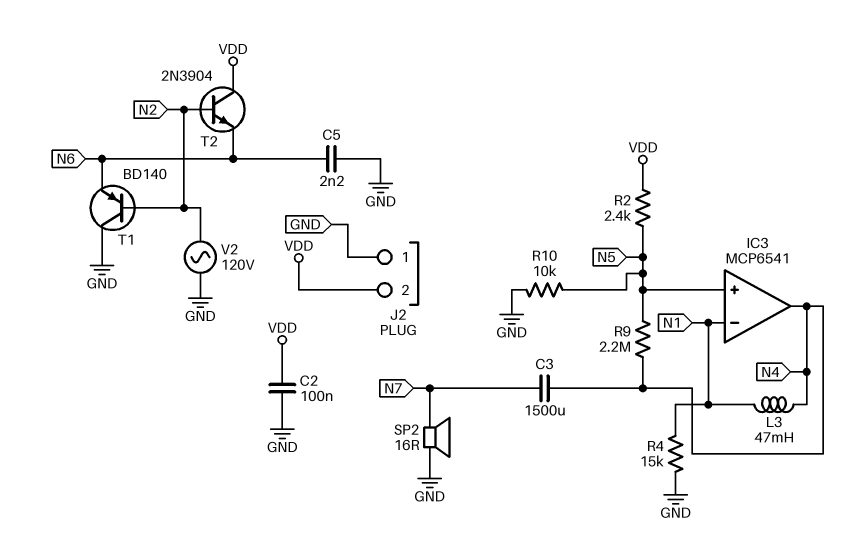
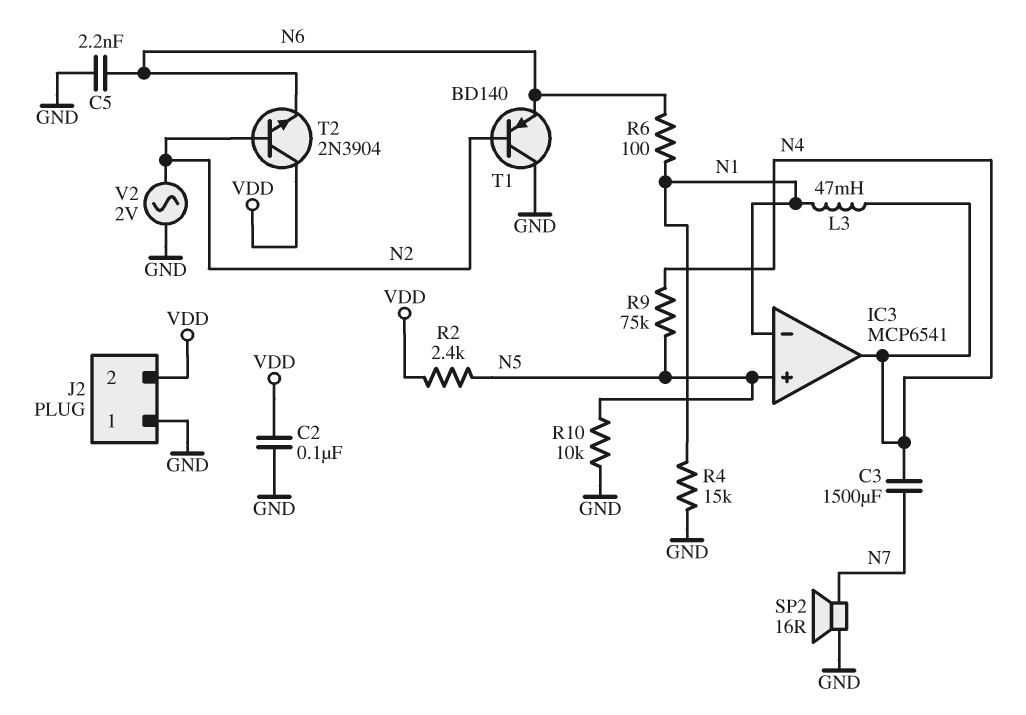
R6: none -> 100 (N1, N6)
R9: 2.2M (N4, N5) -> 75k (N4, N5)
V2: AC 120V (GND, N2) -> AC 2V (GND, N2)

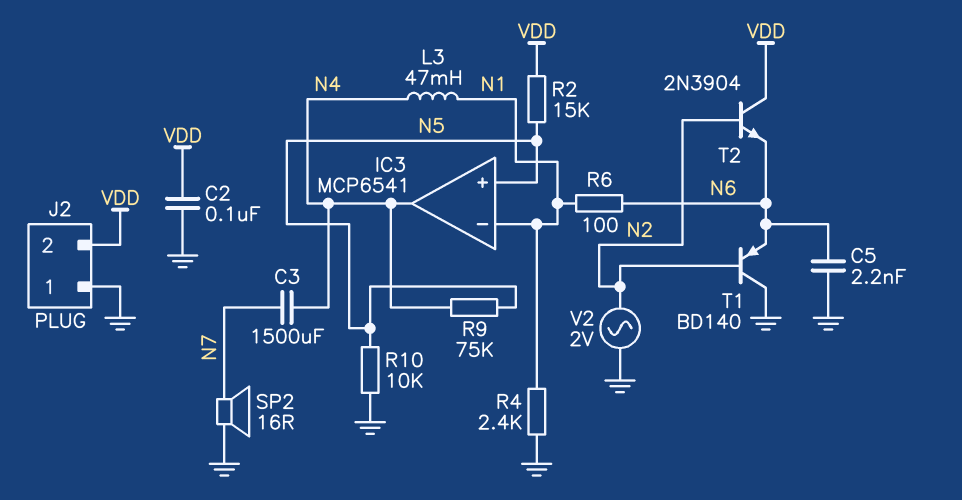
R2: 2.4k (N5, VDD) -> 15k (N5, VDD)
R4: 15k (GND, N1) -> 2.4k (GND, N1)

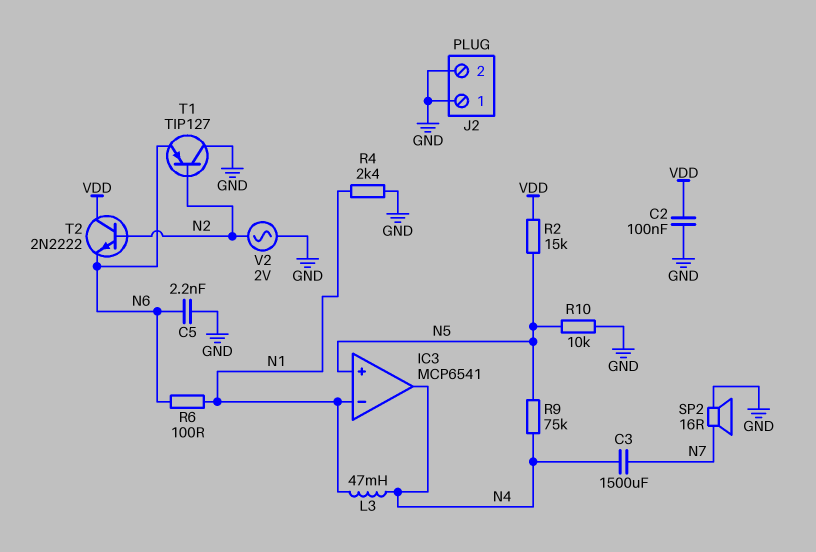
J2 pin 2: VDD -> GND
T1: PNP BD140 (B N2, C GND, E N6) -> PNP TIP127 (B N2, C GND, E N6)
T2: NPN 2N3904 (B N2, C VDD, E N6) -> NPN 2N2222 (B N2, C VDD, E N6)

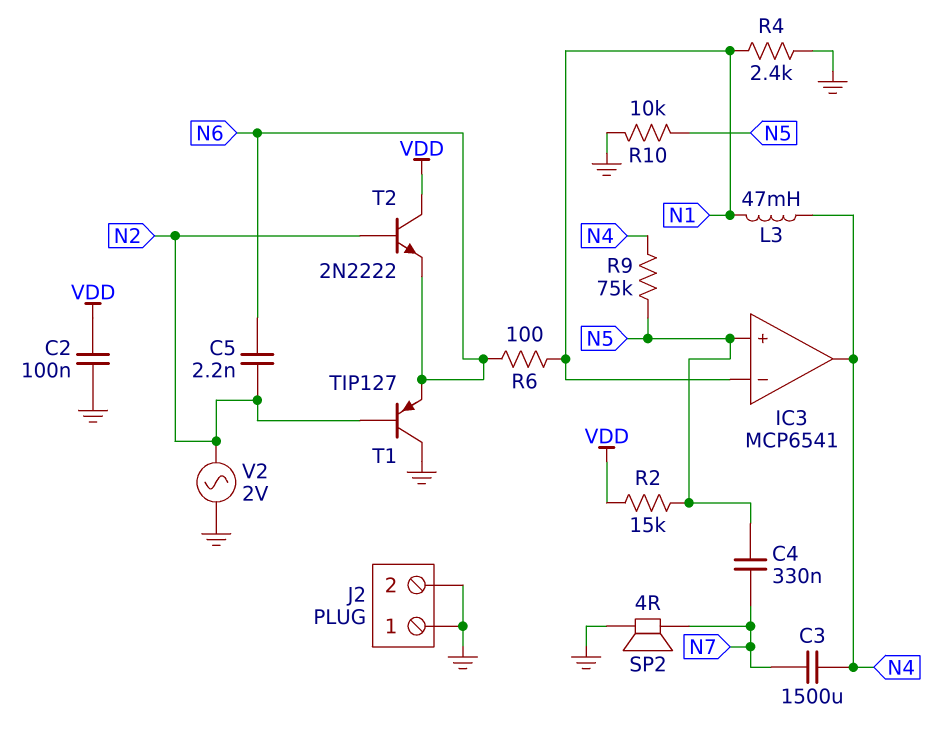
C4: none -> 330nF (N5, N7)
C5: 2.2nF (GND, N6) -> 2.2nF (N2, N6)
SP2: speaker 16R (GND, N7) -> speaker 4R (GND, N7)

